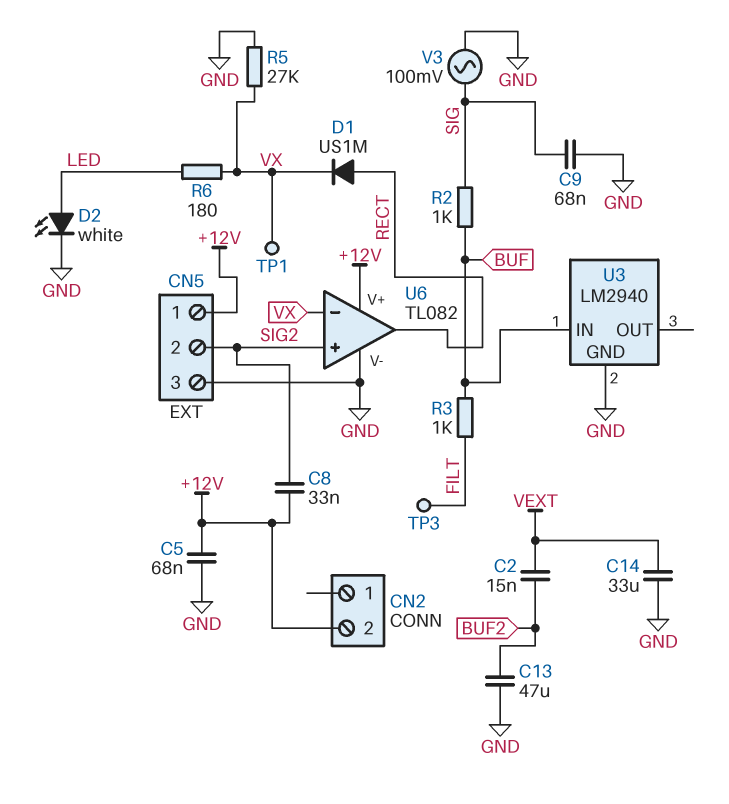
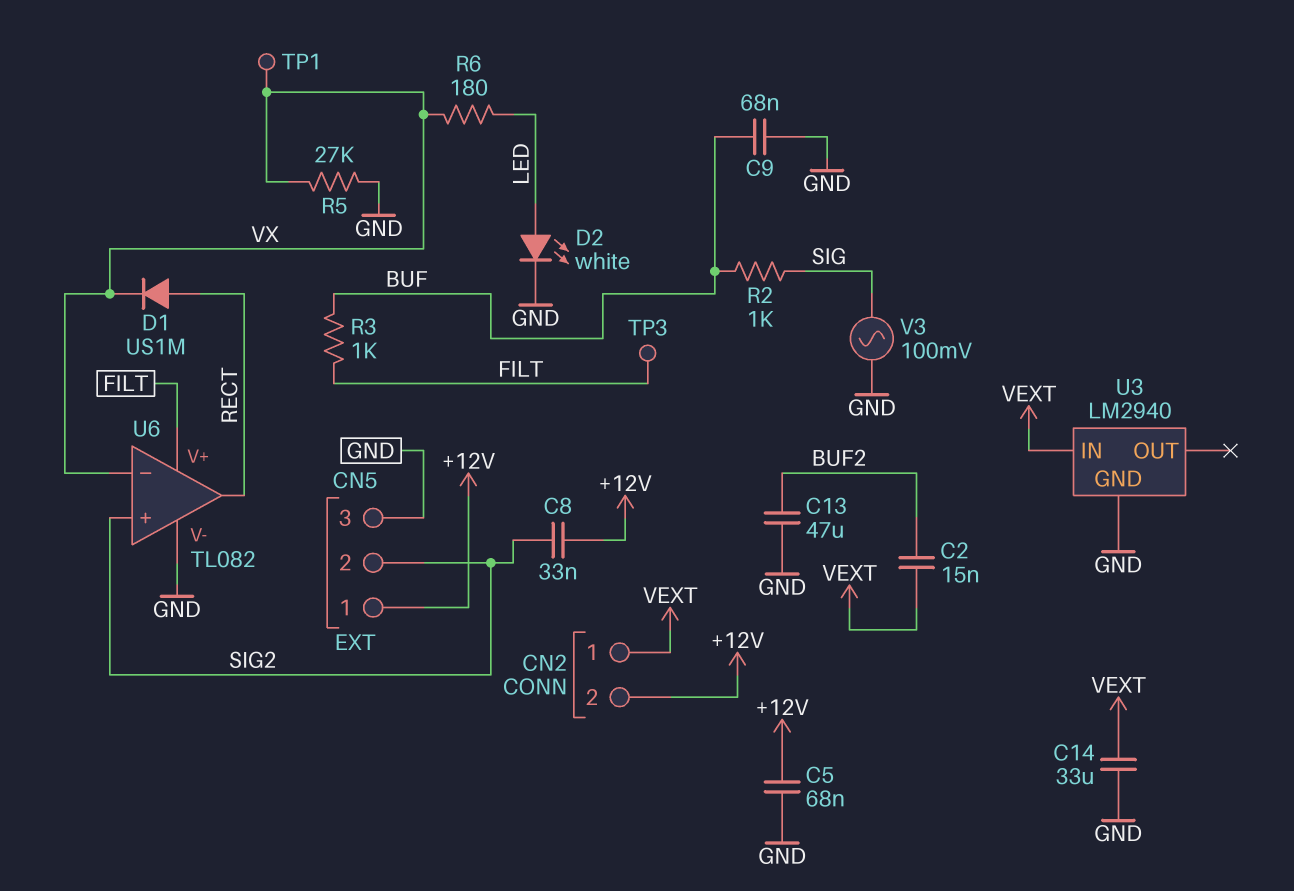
C9: 68nF (GND, SIG) -> 68nF (BUF, GND)
CN2 pin 1: none -> VEXT
U3 pin IN: BUF -> VEXT
U6 pin V+: +12V -> FILT

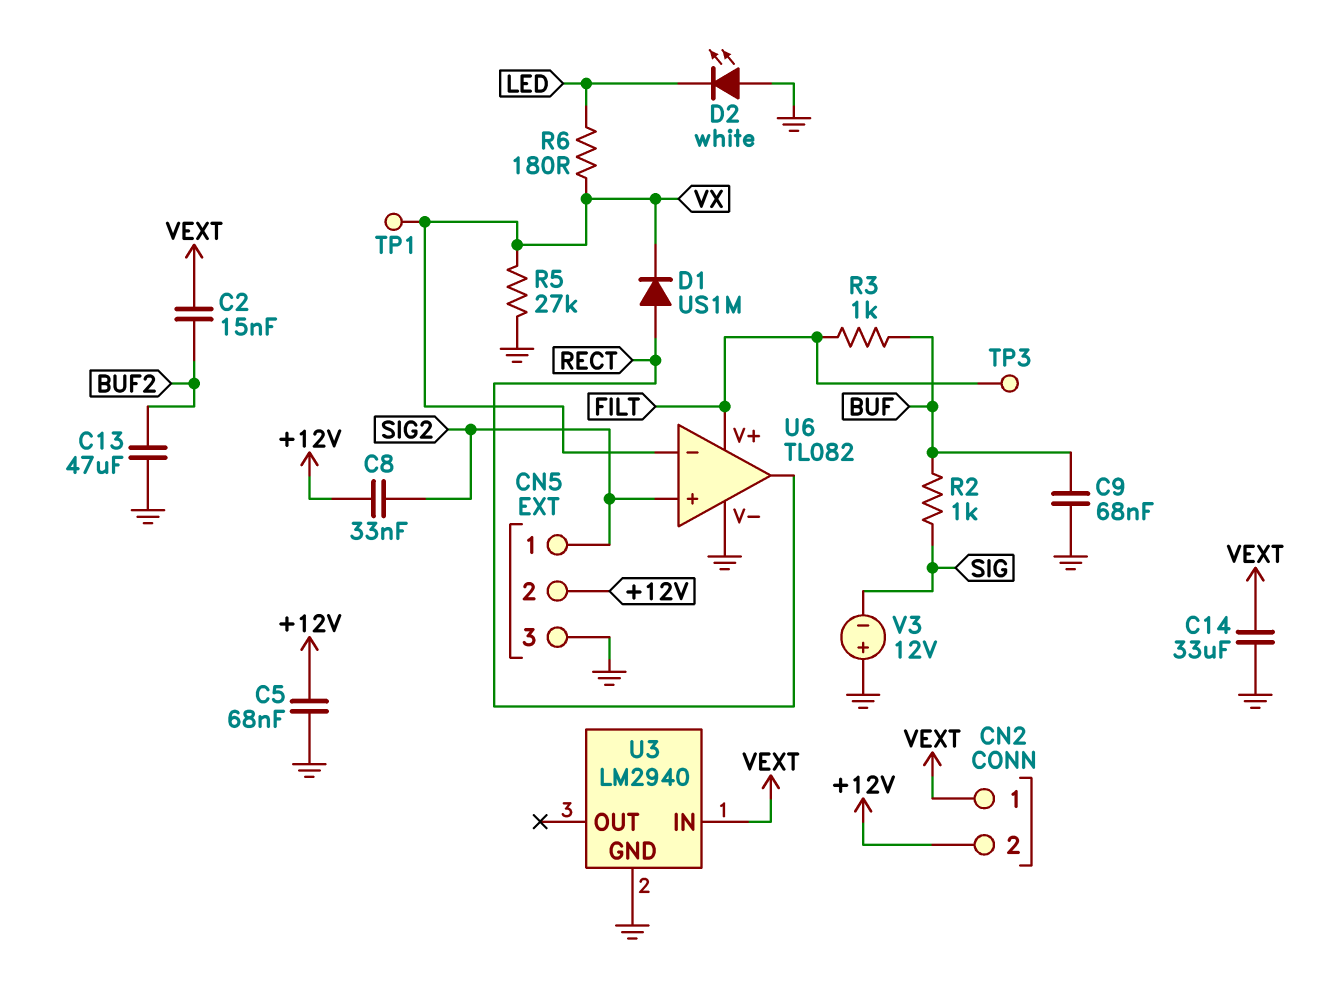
CN5 pin 1: +12V -> SIG2
CN5 pin 2: SIG2 -> +12V
D2: LED white (A LED, K GND) -> LED white (A GND, K LED)
V3: AC 100mV (GND, SIG) -> 12V (plus GND, minus SIG)

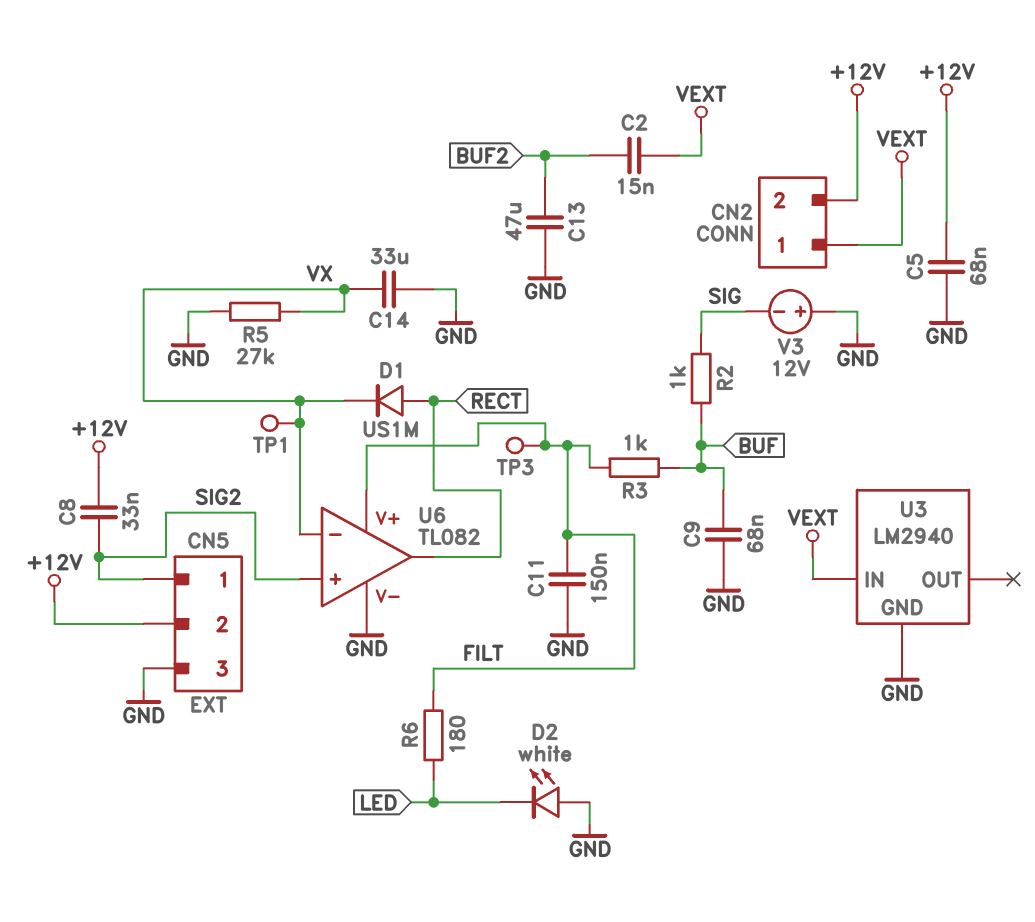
C11: none -> 150nF (FILT, GND)
C14: 33uF (GND, VEXT) -> 33uF (GND, VX)
R6: 180 (LED, VX) -> 180 (FILT, LED)

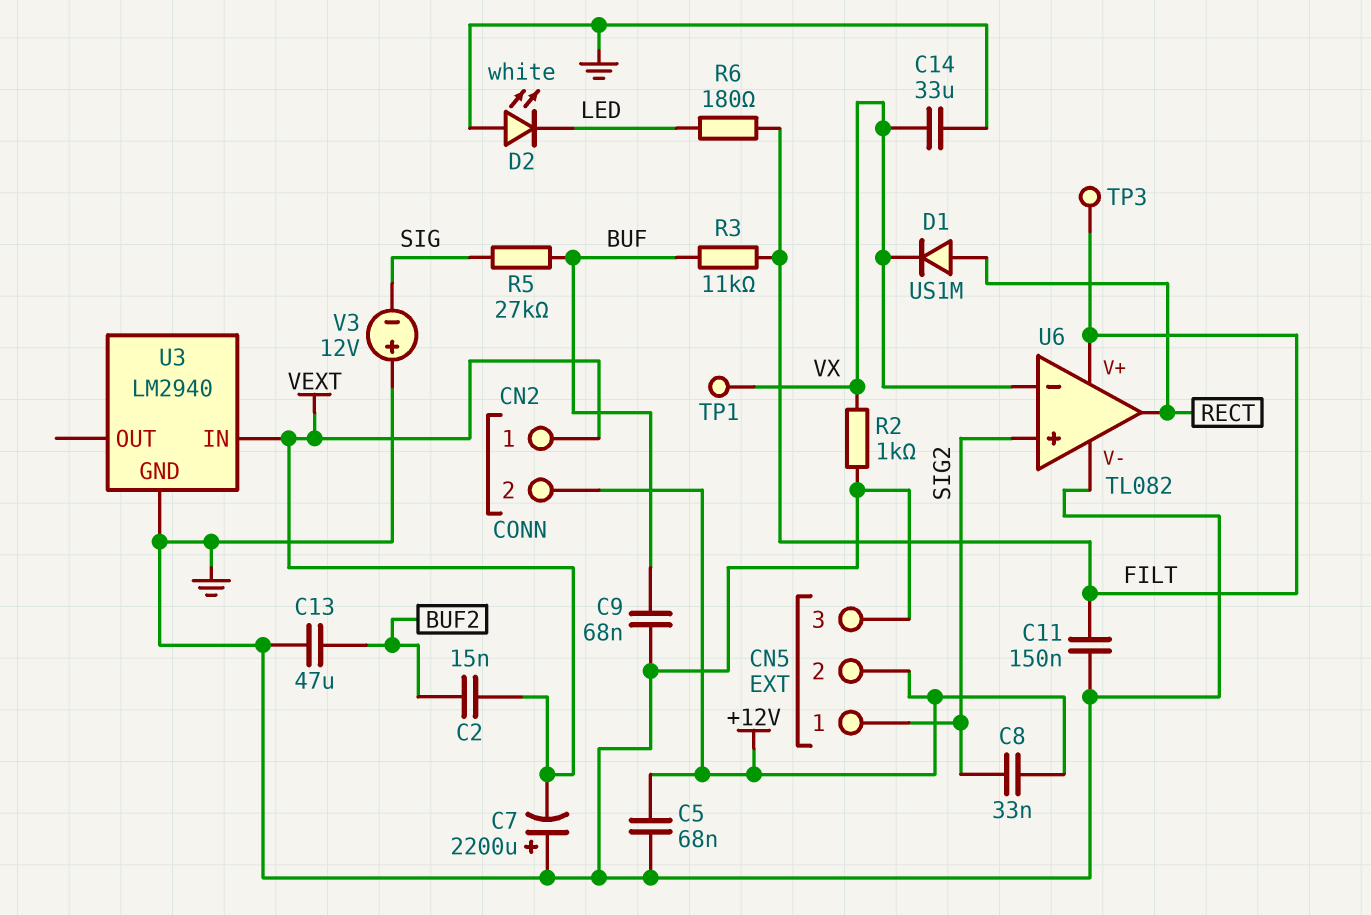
C7: none -> 2200uF (plus GND, minus VEXT)
R2: 1k (BUF, SIG) -> 1k (GND, VX)
R3: 1k (BUF, FILT) -> 11k (BUF, FILT)
R5: 27k (GND, VX) -> 27k (BUF, SIG)

